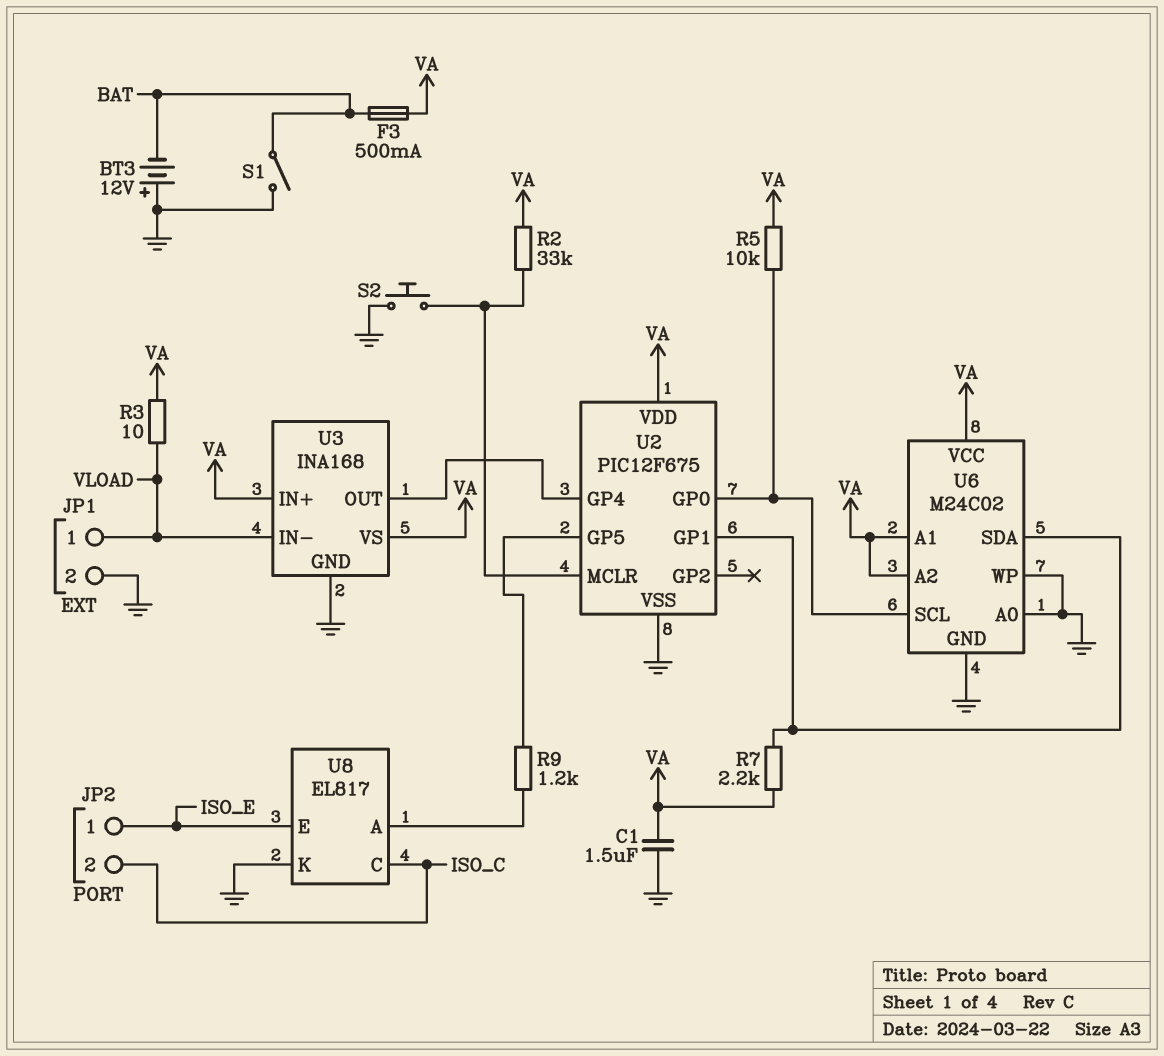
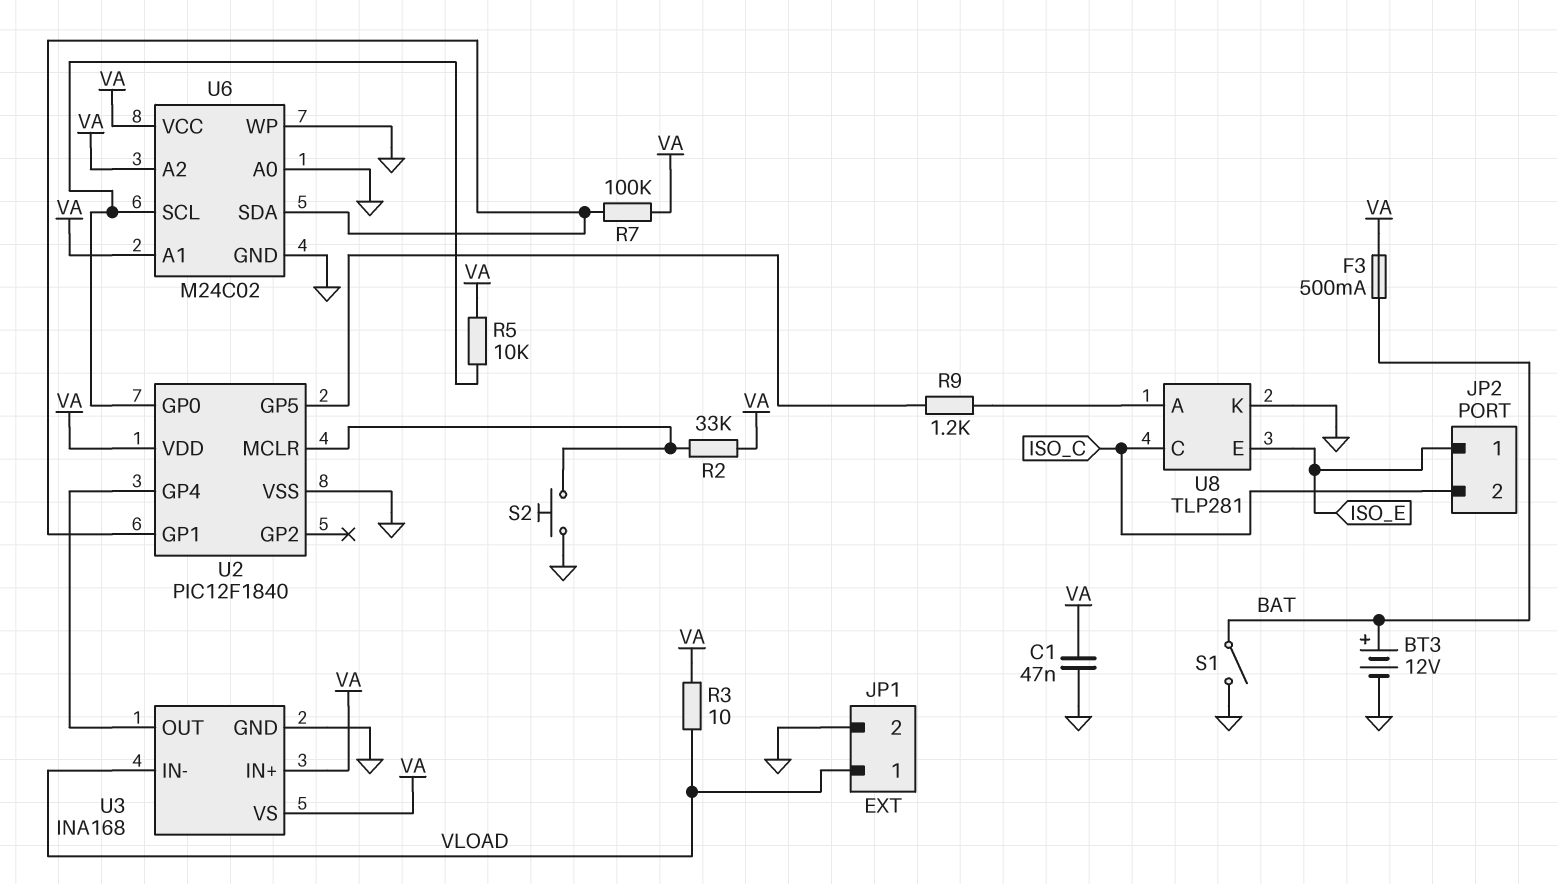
BT3: 12V (plus GND, minus BAT) -> 12V (plus BAT, minus GND)
C1: 1.5uF (GND, VA) -> 47nF (GND, VA)
R7: 2.2k (U2/GP1, VA) -> 100k (U2/GP1, VA)
U2: PIC12F675 -> PIC12F1840
U8: EL817 -> TLP281

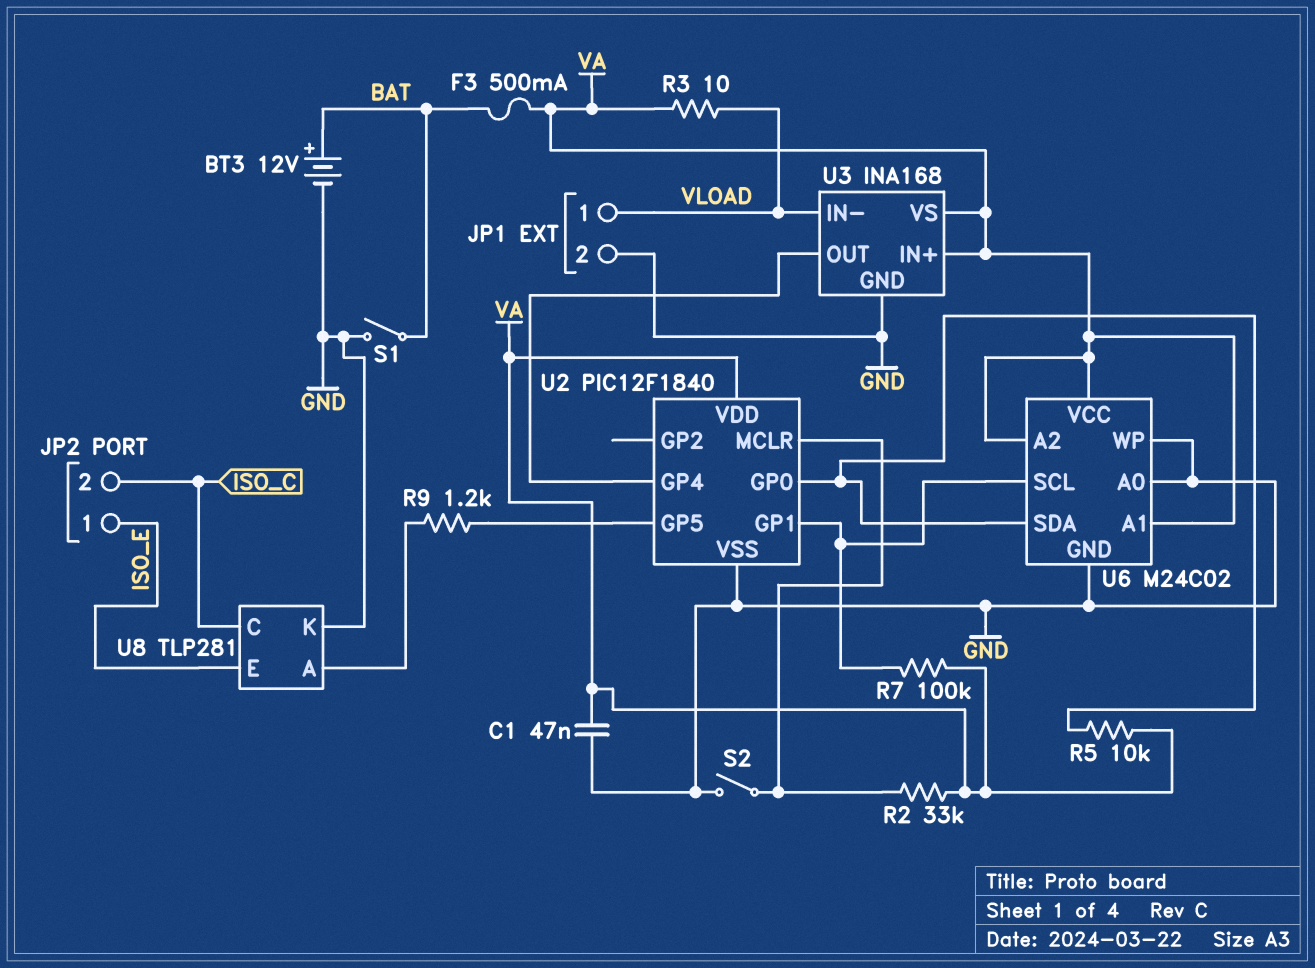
S2: button (GND, U2/MCLR) -> switch (GND, U2/MCLR)
U6 pin SCL: U2/GP0 -> U2/GP1
U6 pin SDA: U2/GP1 -> U2/GP0

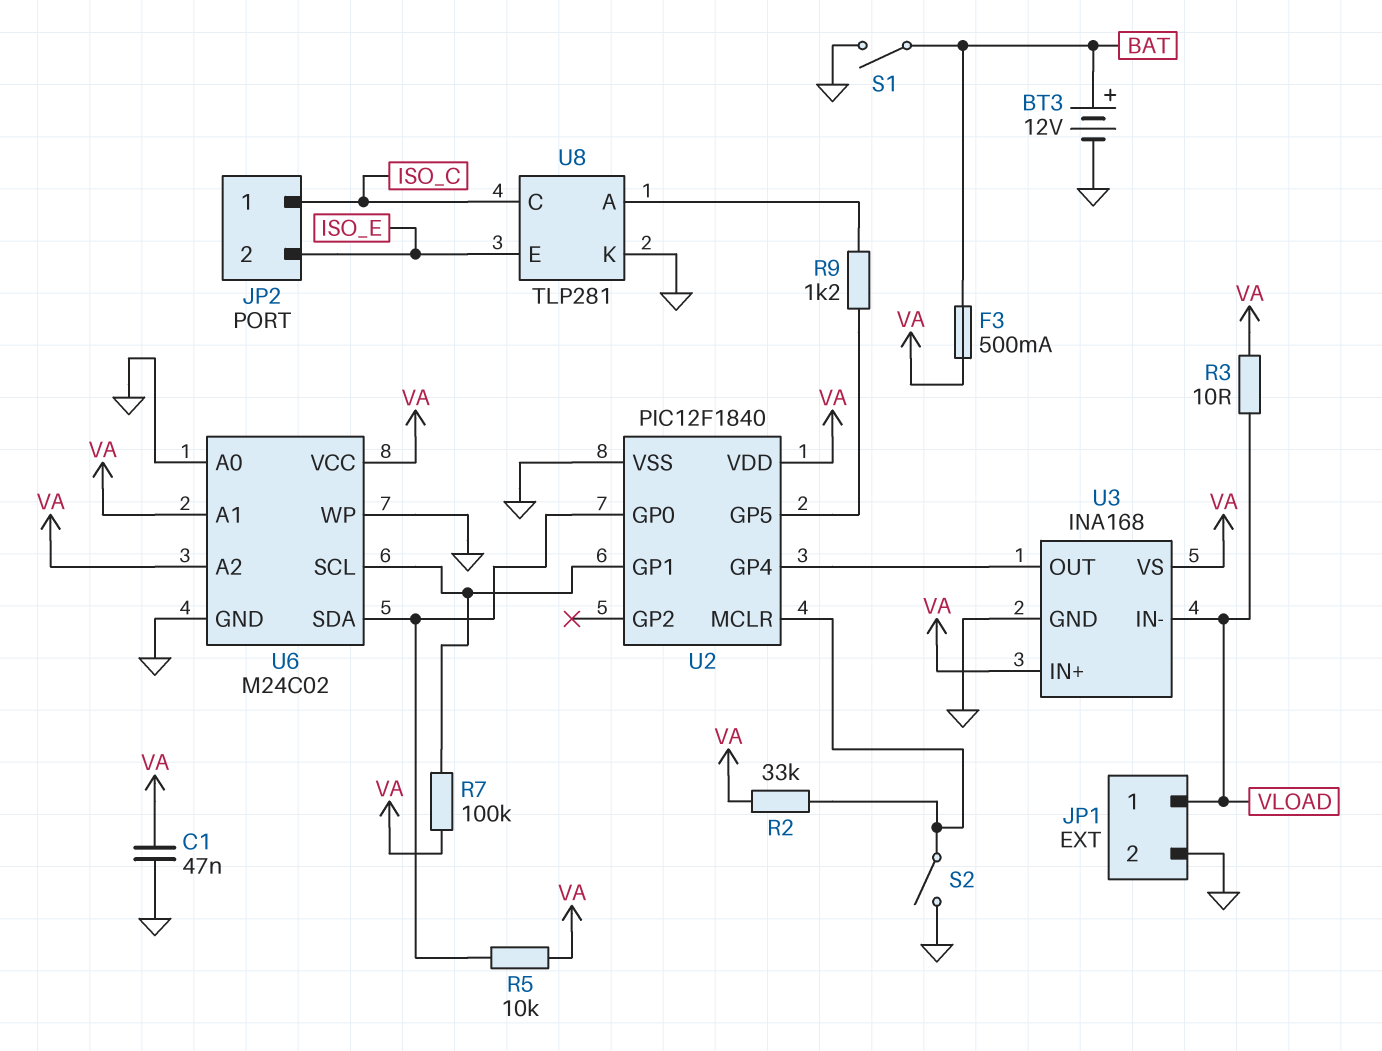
JP2 pin 1: ISO_E -> ISO_C
JP2 pin 2: ISO_C -> ISO_E

